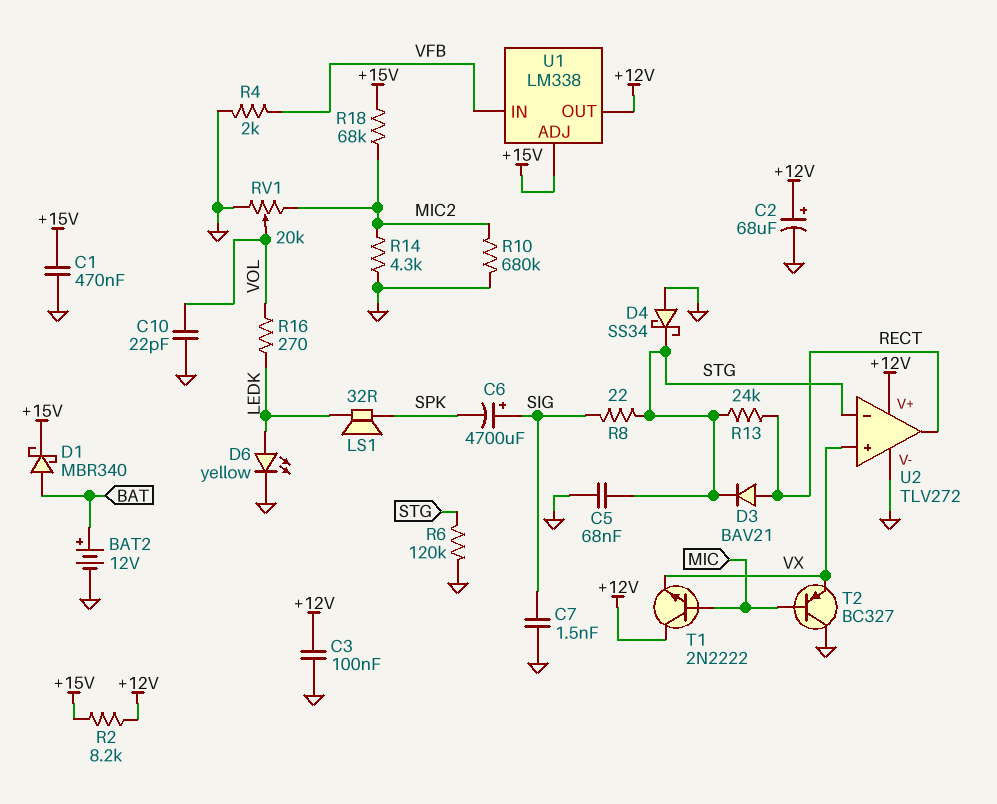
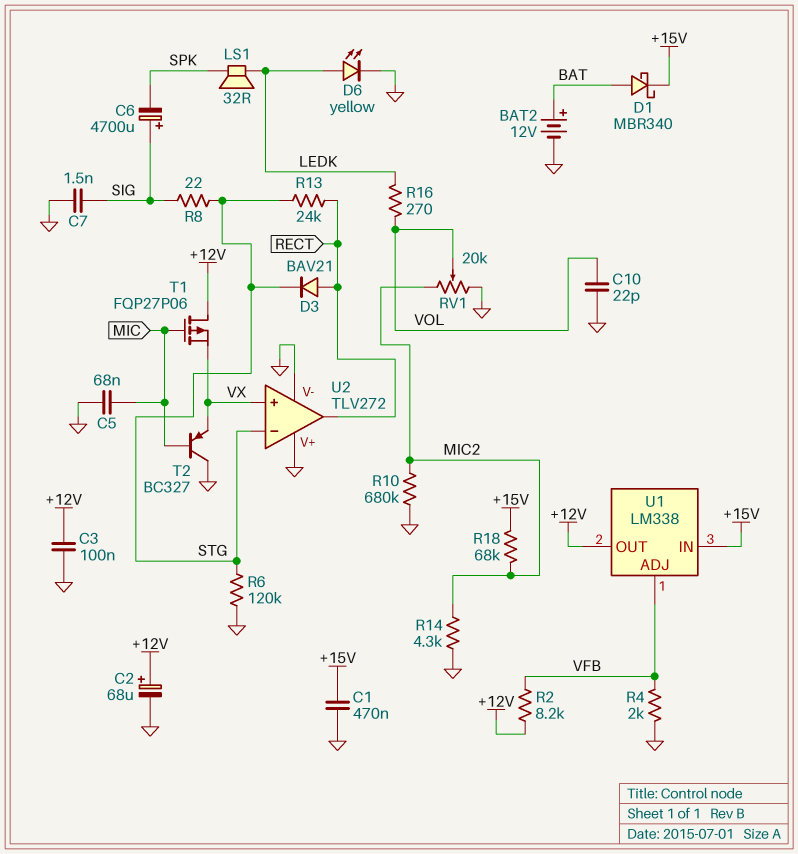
C5: 68nF (GND, STG) -> 68nF (GND, MIC)
D4: schottky SS34 (A GND, K STG) -> none
R2: 8.2k (+12V, +15V) -> 8.2k (+12V, VFB)
T1: NPN 2N2222 (B MIC, C +12V, E VX) -> PMOS FQP27P06 (G MIC, D +12V, S VX)
U1 pin ADJ: +15V -> VFB
U1 pin IN: VFB -> +15V
U2 pin V+: +12V -> GND

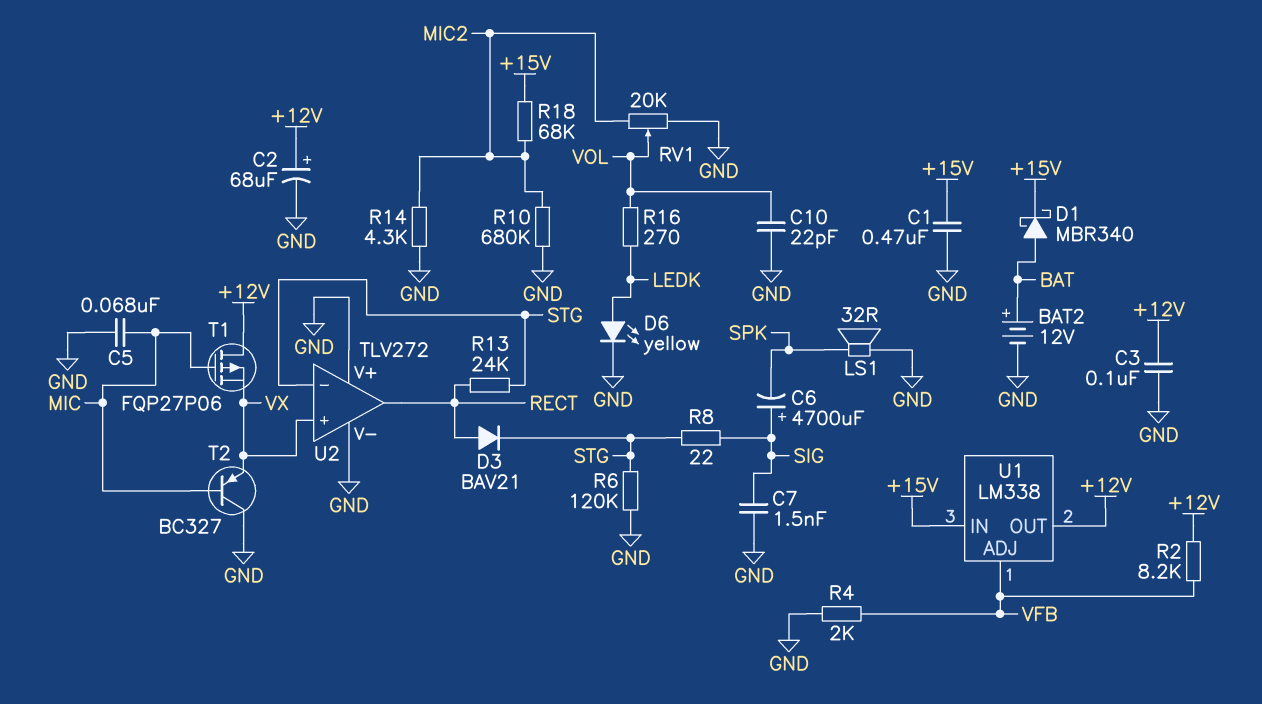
LS1: speaker 32R (LEDK, SPK) -> speaker 32R (GND, SPK)

